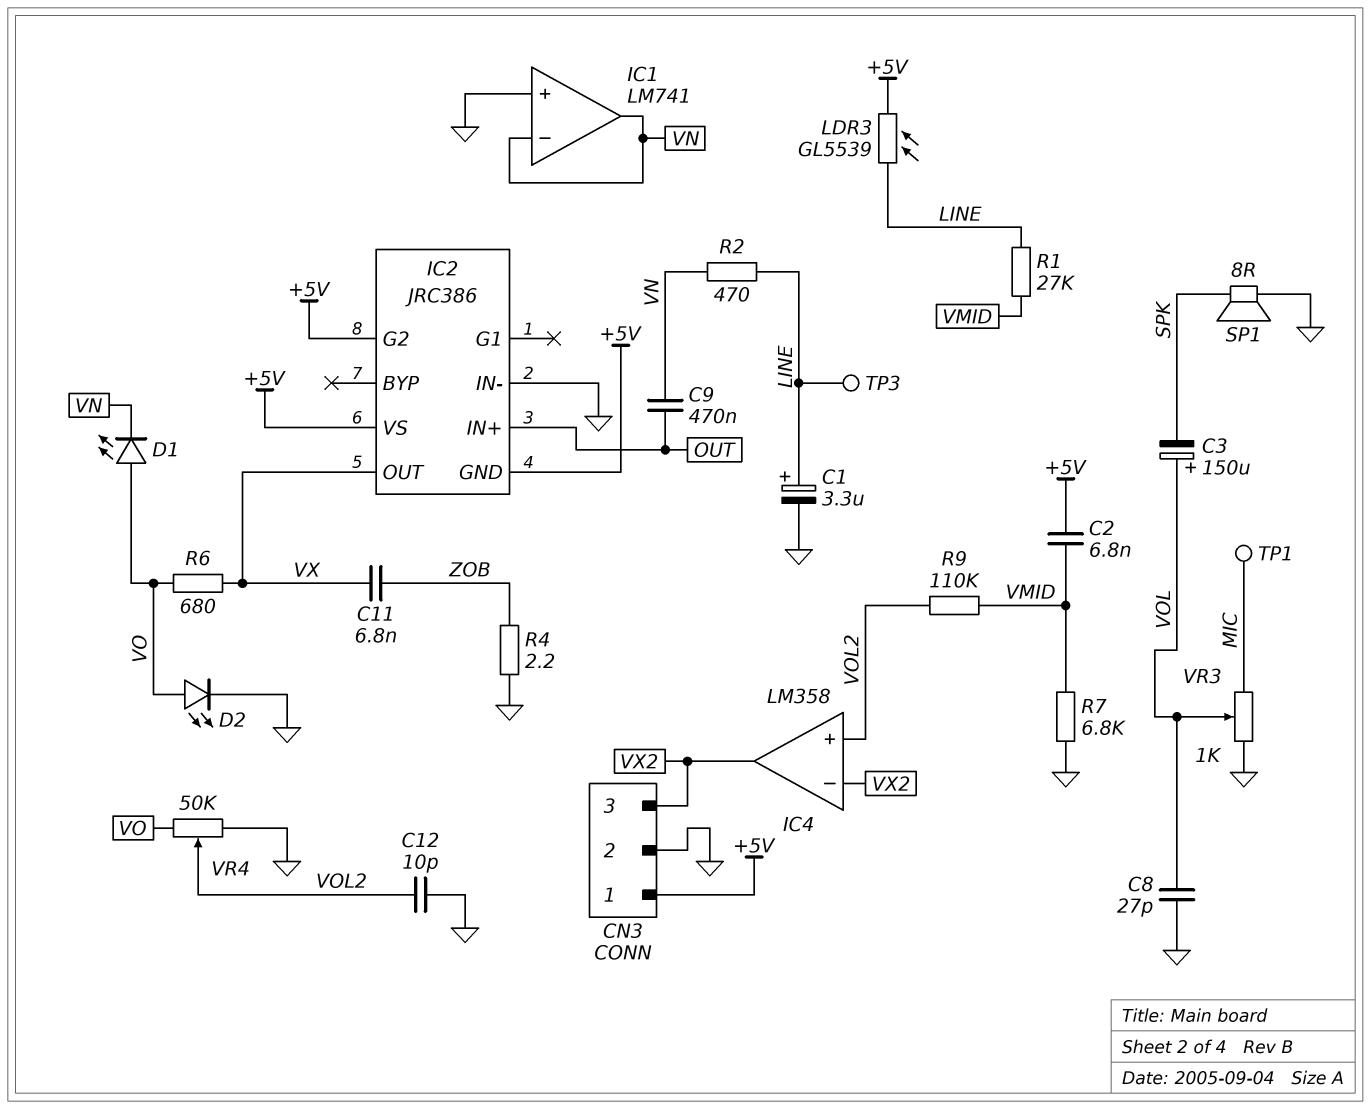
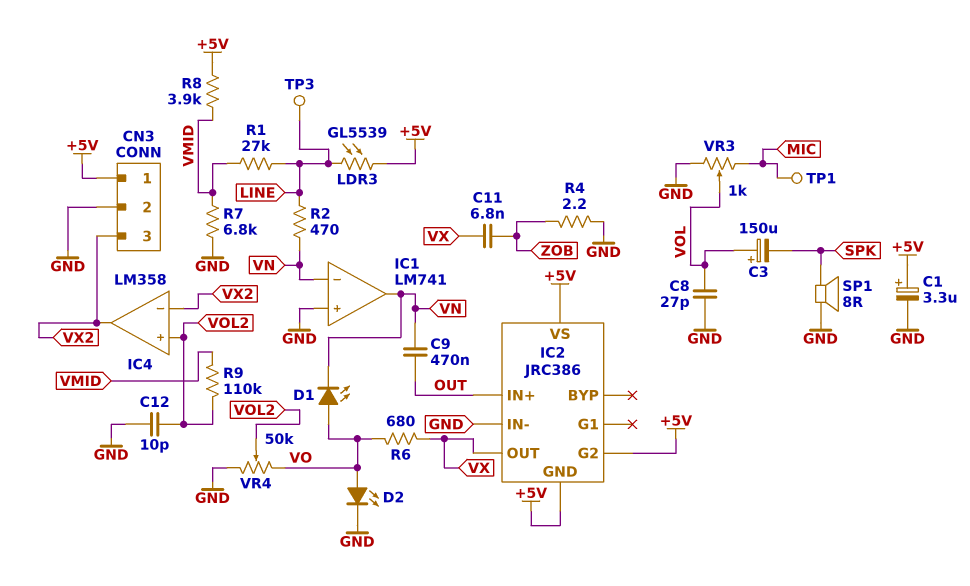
C1: 3.3uF (plus LINE, minus GND) -> 3.3uF (plus +5V, minus GND)
C2: 6.8nF (+5V, VMID) -> none
R8: none -> 3.9k (+5V, VMID)

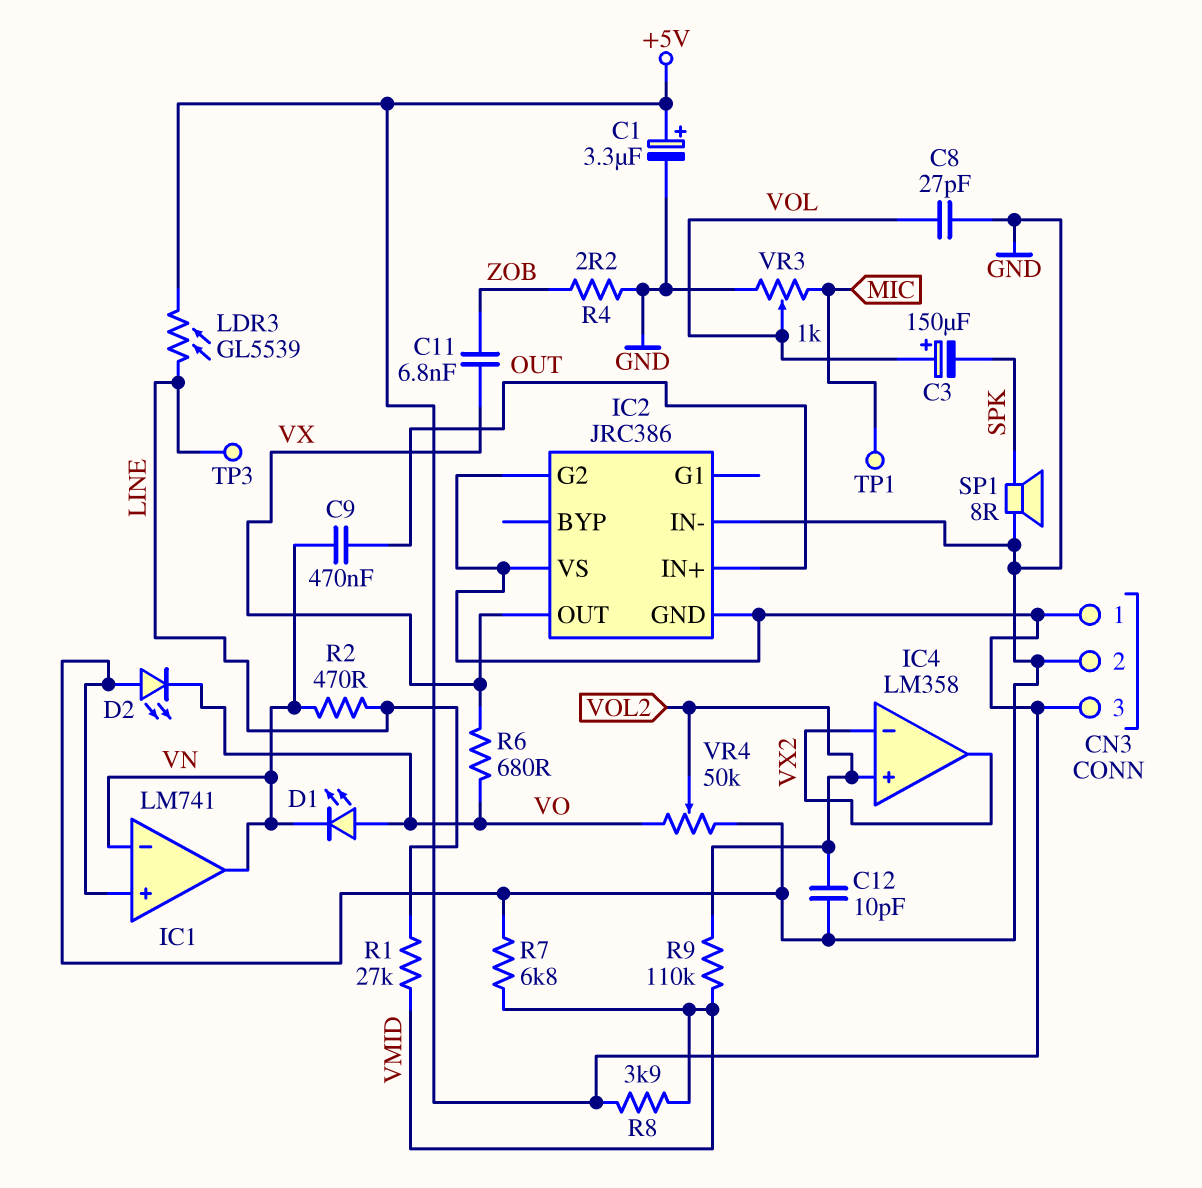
CN3 pin 3: VX2 -> +5V
D2: LED (A VO, K GND) -> LED (A GND, K VO)

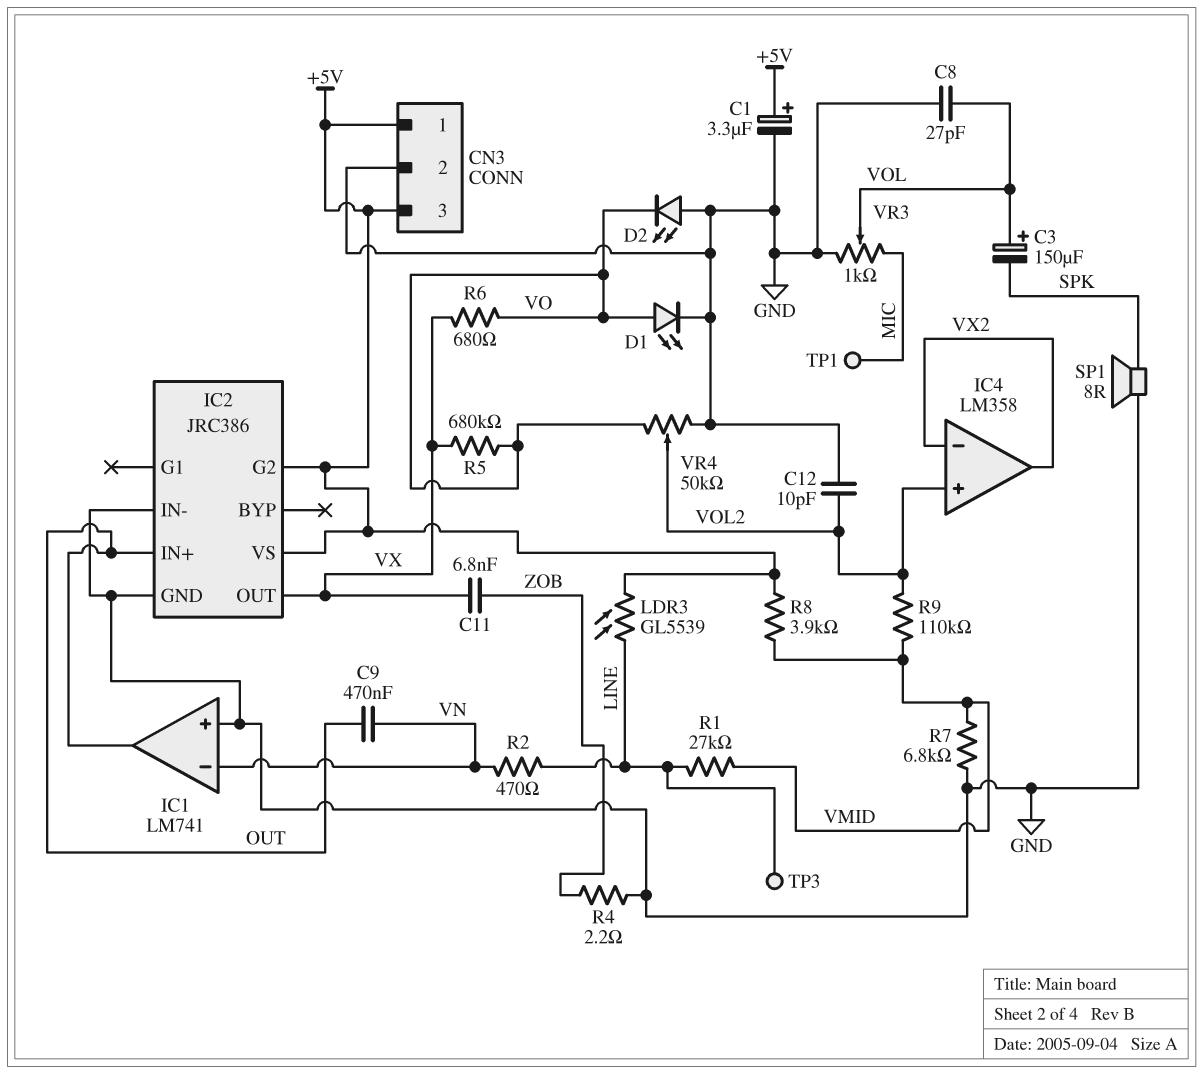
D1: LED (A VO, K VN) -> LED (A VO, K GND)
IC1 pin out: VN -> OUT
IC2 pin GND: +5V -> GND
R5: none -> 680k (VO, VX)

